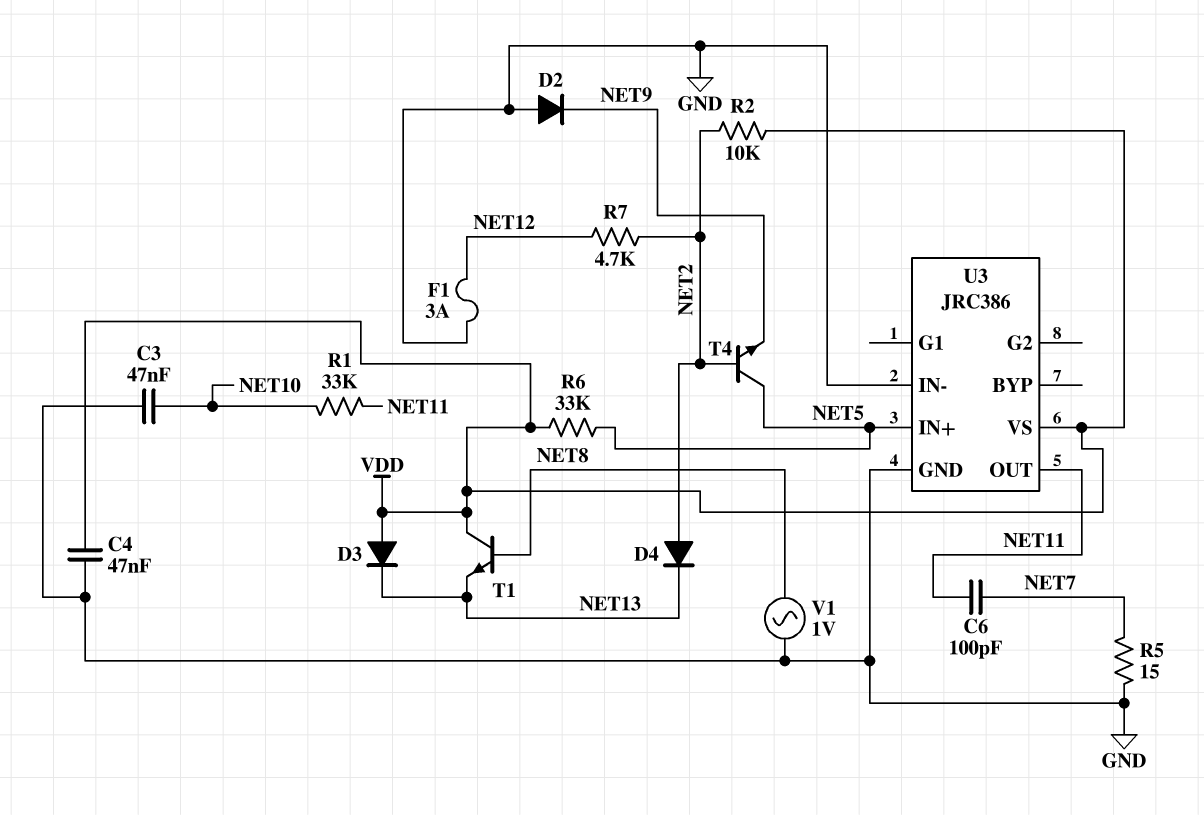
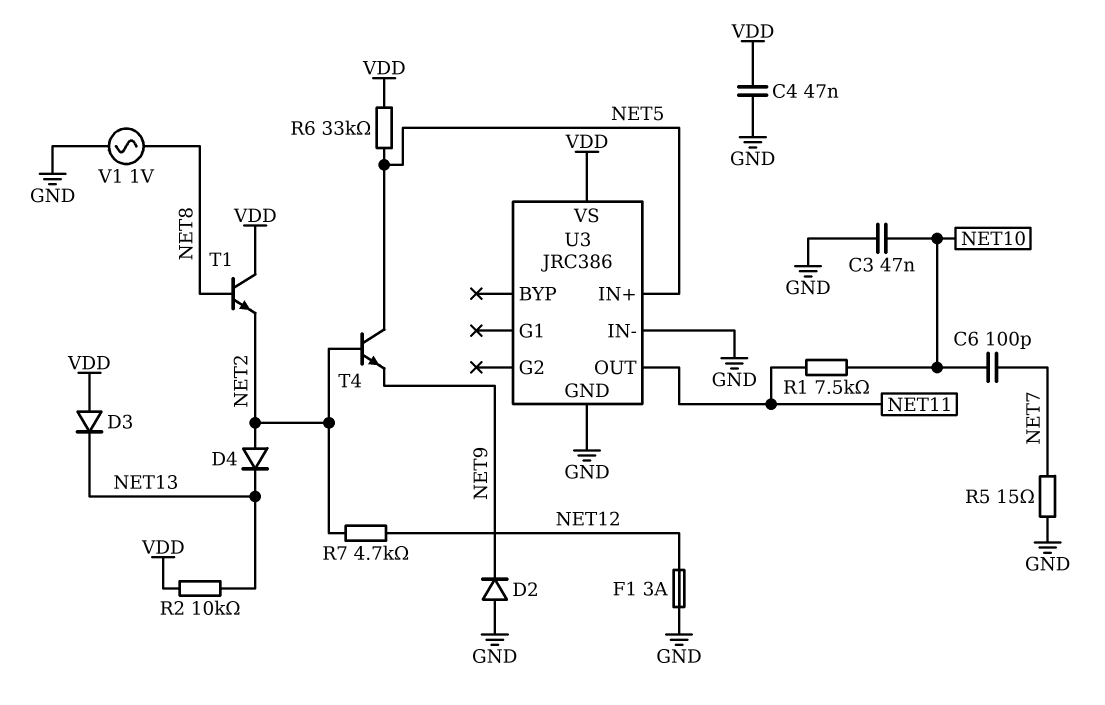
C6: 100pF (NET7, NET11) -> 100pF (NET7, NET10)
R1: 33k (NET10, NET11) -> 7.5k (NET10, NET11)
R2: 10k (NET2, VDD) -> 10k (NET13, VDD)
T1: NPN (B NET8, C VDD, E NET13) -> NPN (B NET8, C VDD, E NET2)

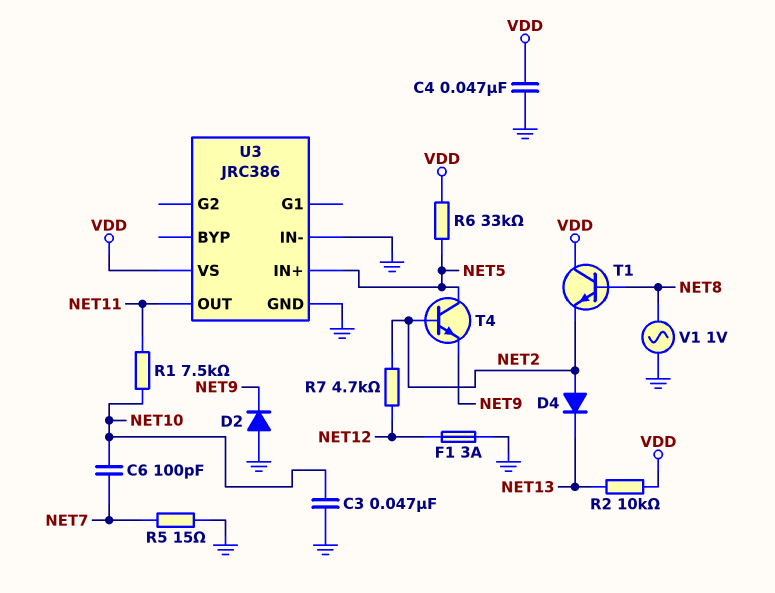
D3: diode (A VDD, K NET13) -> none

